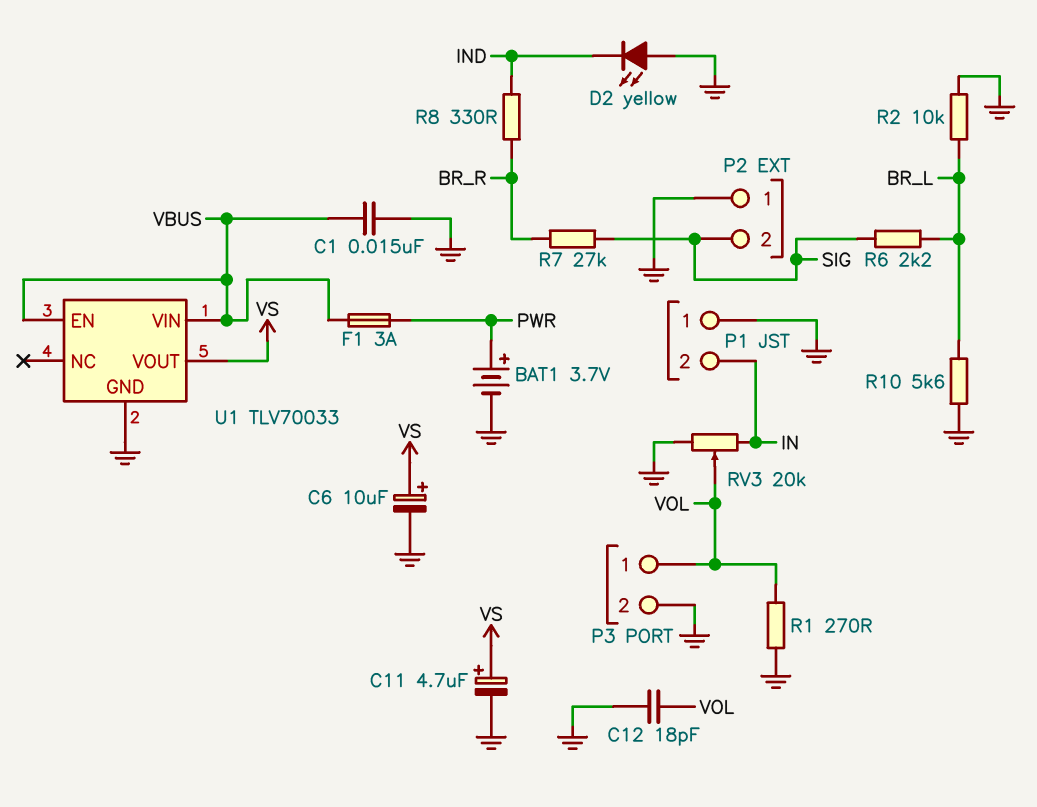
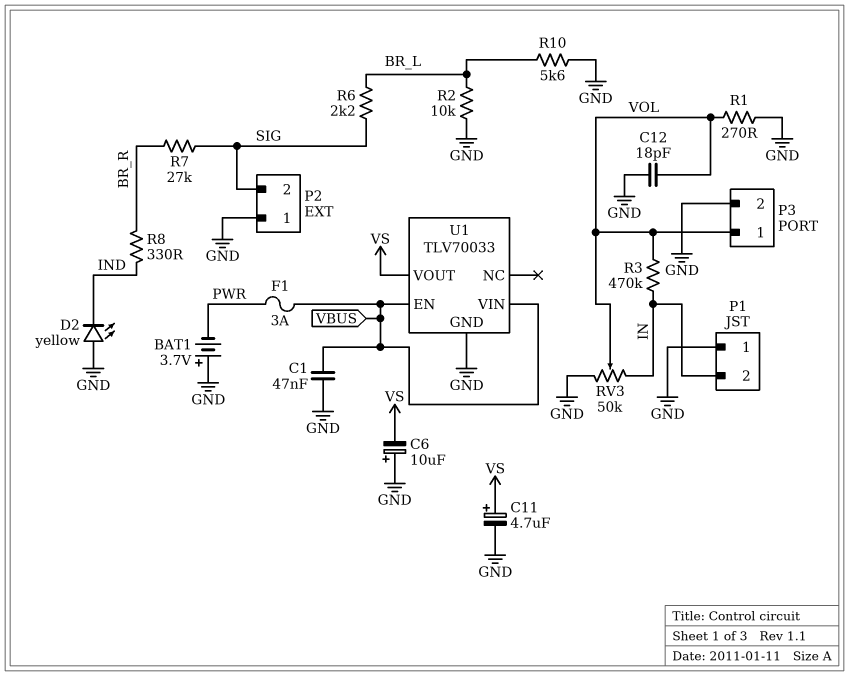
BAT1: 3.7V (plus PWR, minus GND) -> 3.7V (plus GND, minus PWR)
C1: 15nF (GND, VBUS) -> 47nF (GND, VBUS)
C6: 10uF (plus VS, minus GND) -> 10uF (plus GND, minus VS)
R3: none -> 470k (IN, VOL)
RV3: 20k (GND, IN, wiper VOL) -> 50k (GND, IN, wiper VOL)

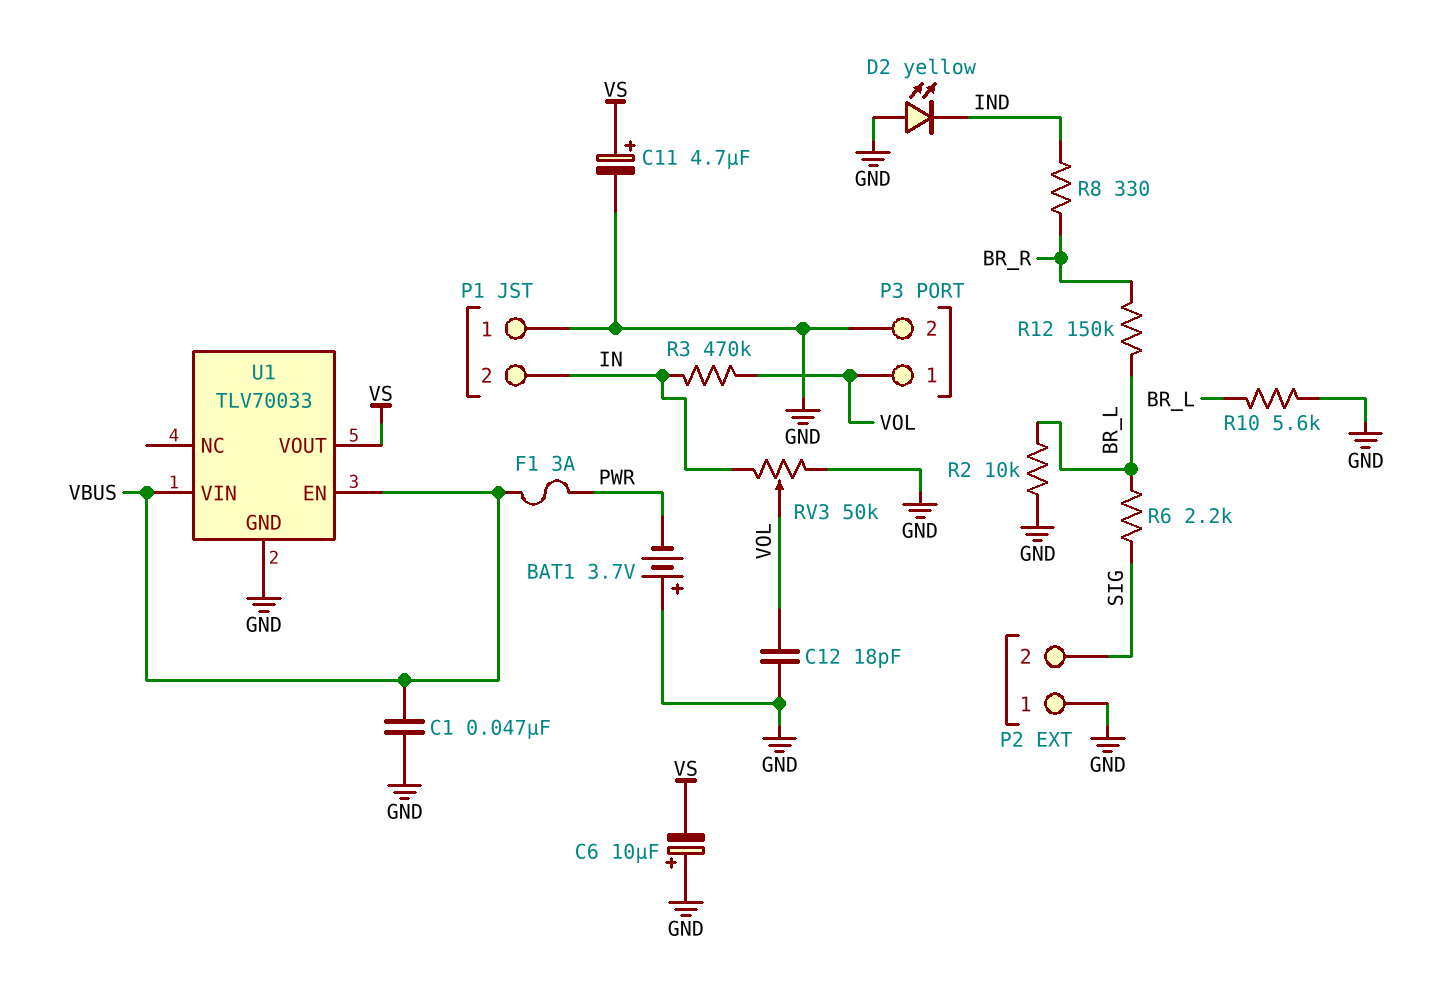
R1: 270 (GND, VOL) -> none
R7: 27k (BR_R, SIG) -> none
R12: none -> 150k (BR_L, BR_R)

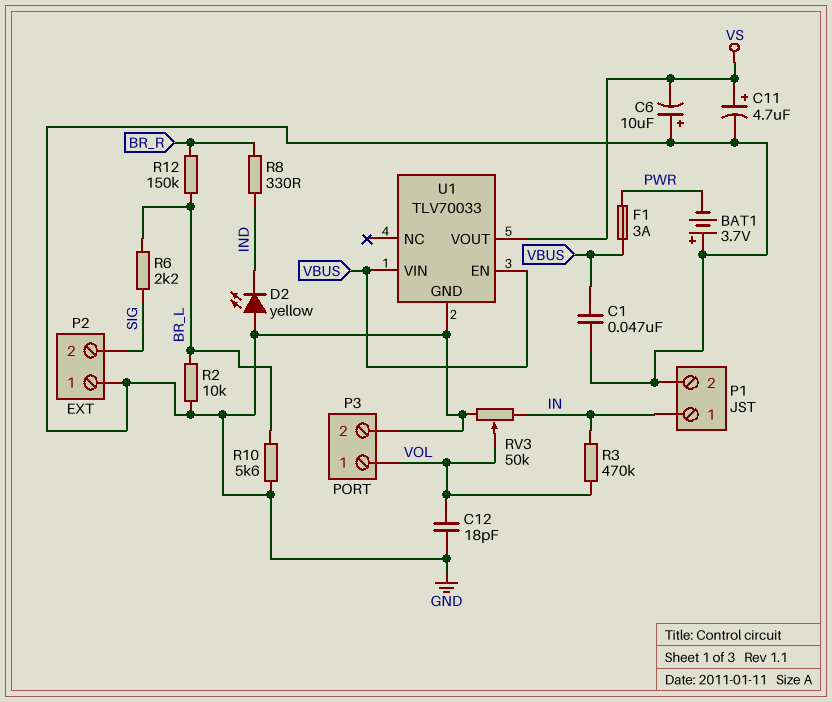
P1 pin 1: GND -> IN
P1 pin 2: IN -> GND

